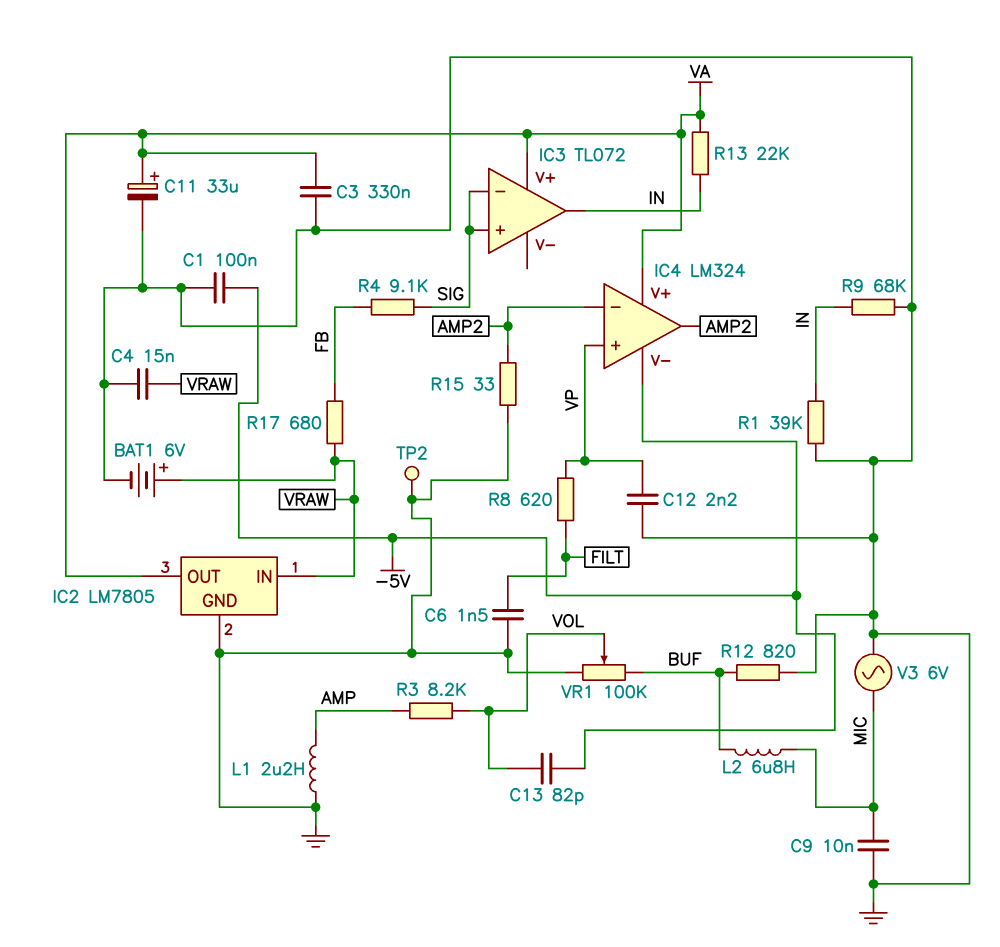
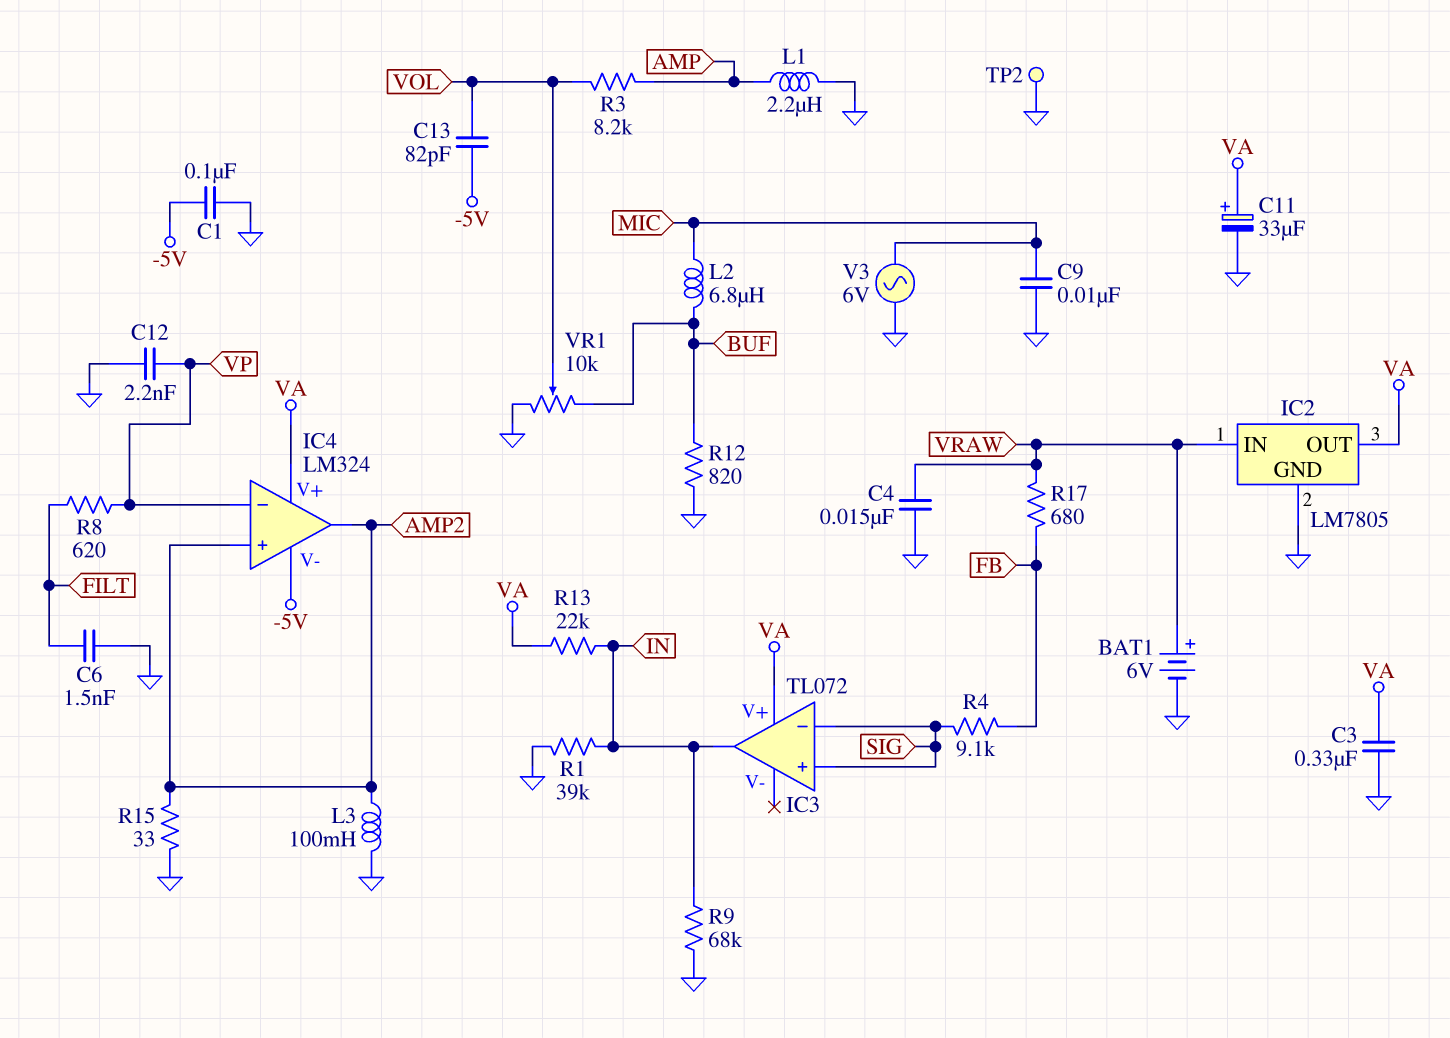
IC4 pin in+: VP -> AMP2
IC4 pin in-: AMP2 -> VP
L3: none -> 100mH (AMP2, GND)
VR1: 100k (BUF, GND, wiper VOL) -> 10k (BUF, GND, wiper VOL)

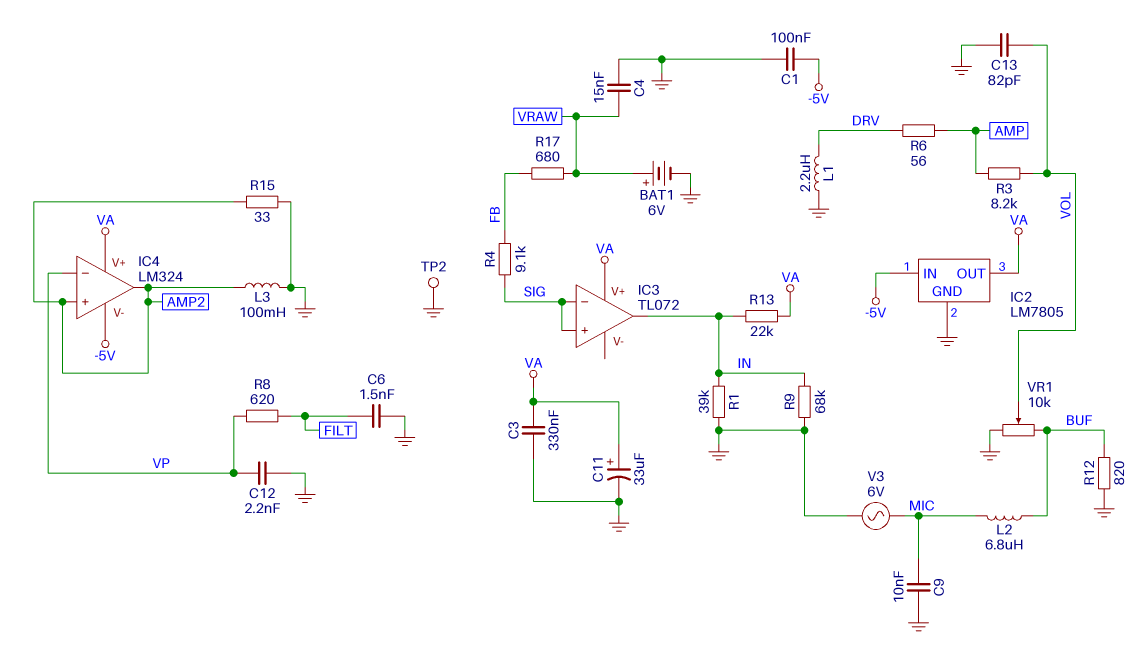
C13: 82pF (-5V, VOL) -> 82pF (GND, VOL)
IC2 pin IN: VRAW -> -5V
L1: 2.2uH (AMP, GND) -> 2.2uH (DRV, GND)
R6: none -> 56 (AMP, DRV)

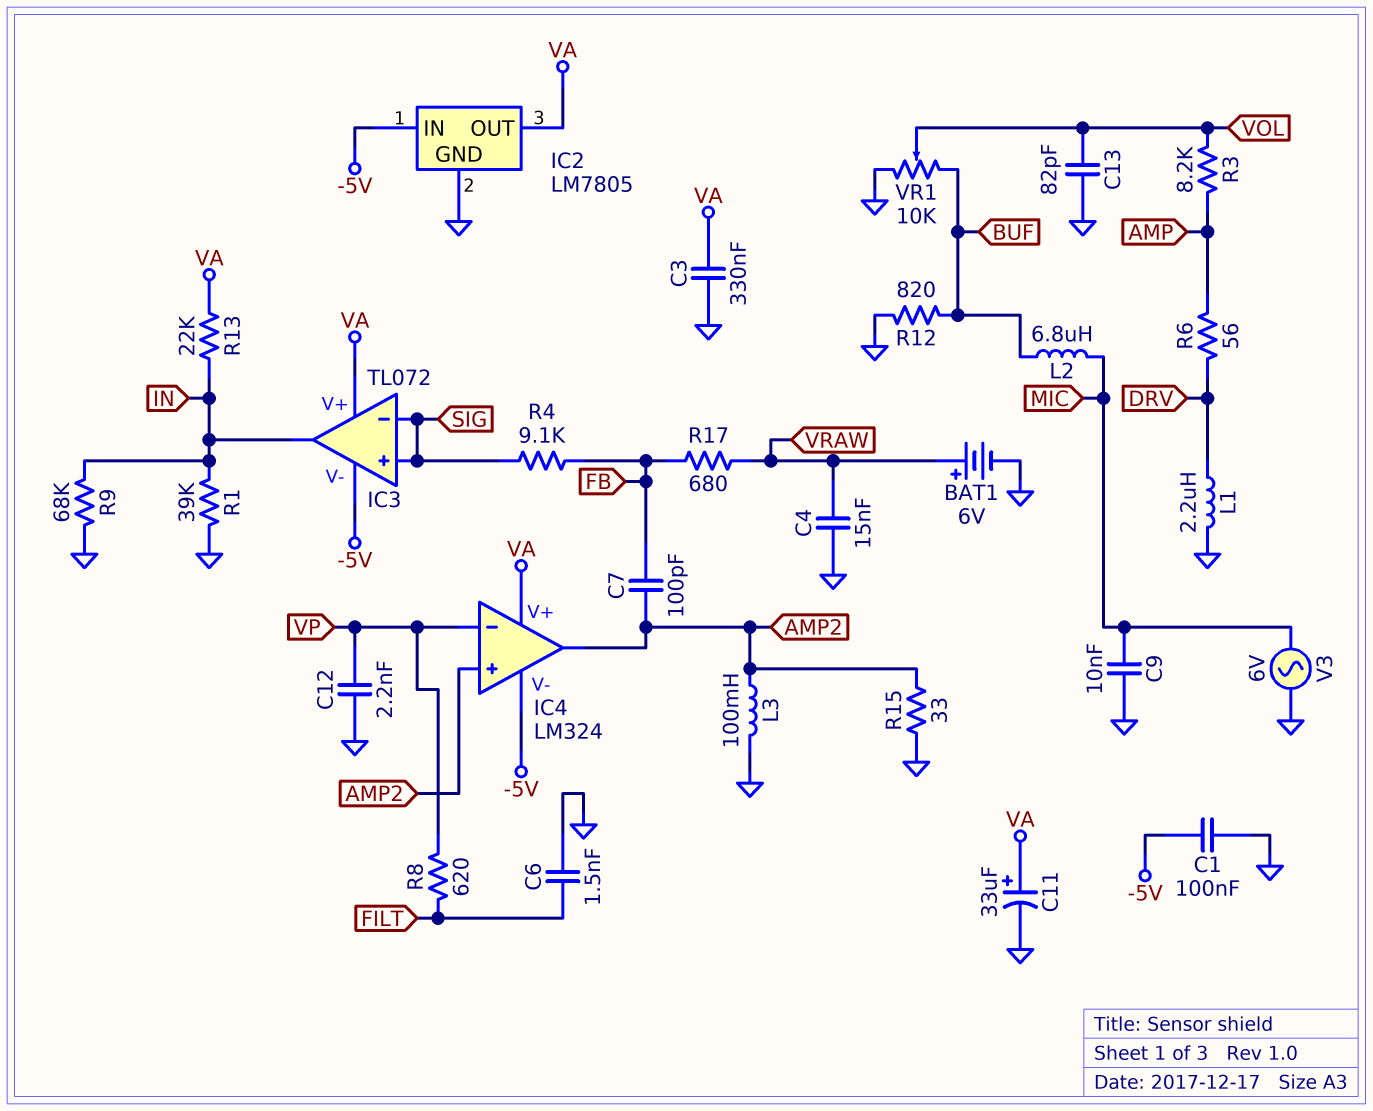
C7: none -> 100pF (AMP2, FB)
IC3 pin V-: none -> -5V
TP2: test point (GND) -> none

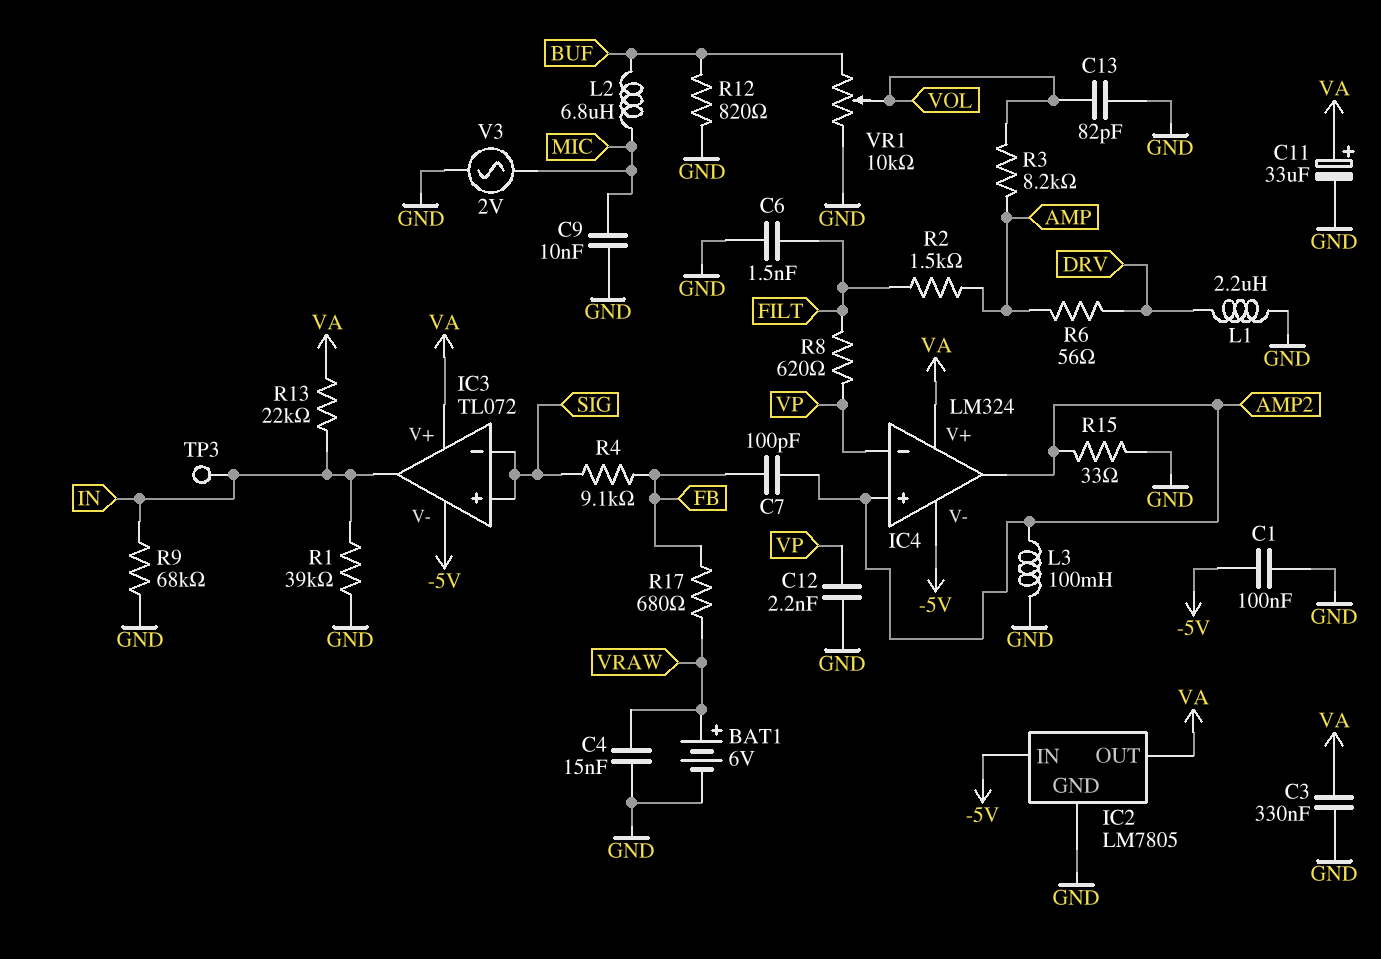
R2: none -> 1.5k (AMP, FILT)
TP3: none -> test point (IN)
V3: AC 6V (GND, MIC) -> AC 2V (GND, MIC)

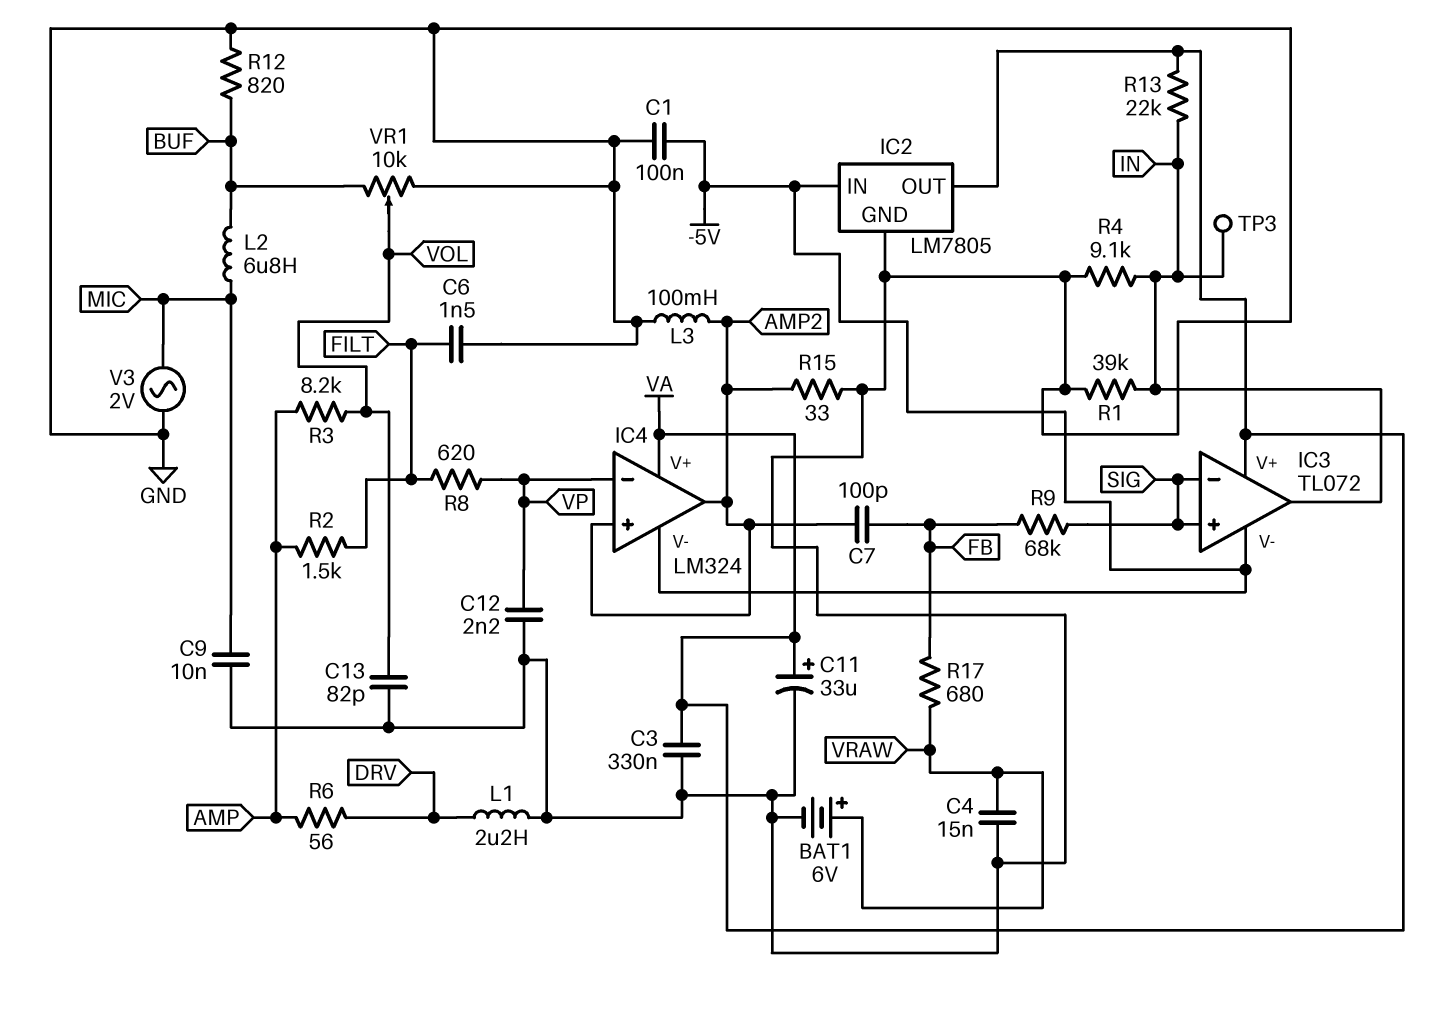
R4: 9.1k (FB, SIG) -> 9.1k (GND, IN)
R9: 68k (GND, IN) -> 68k (FB, SIG)

